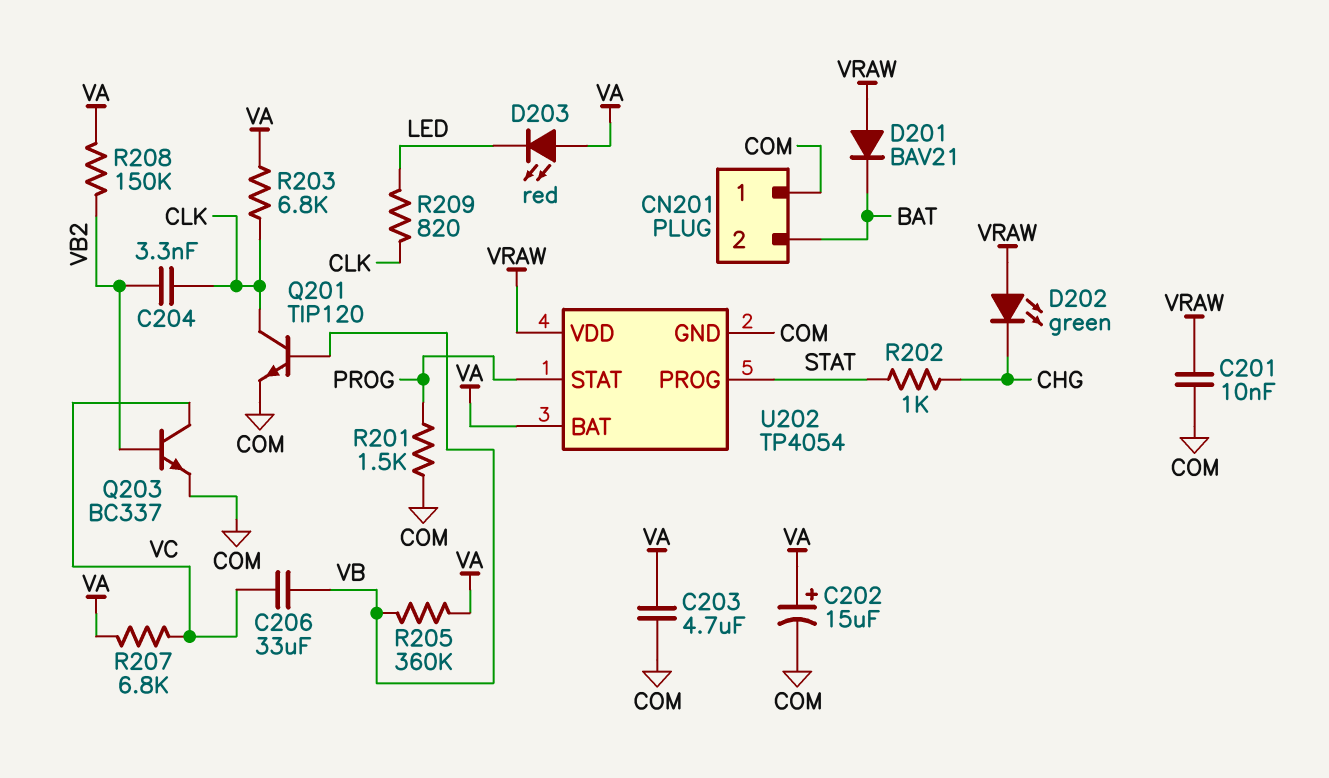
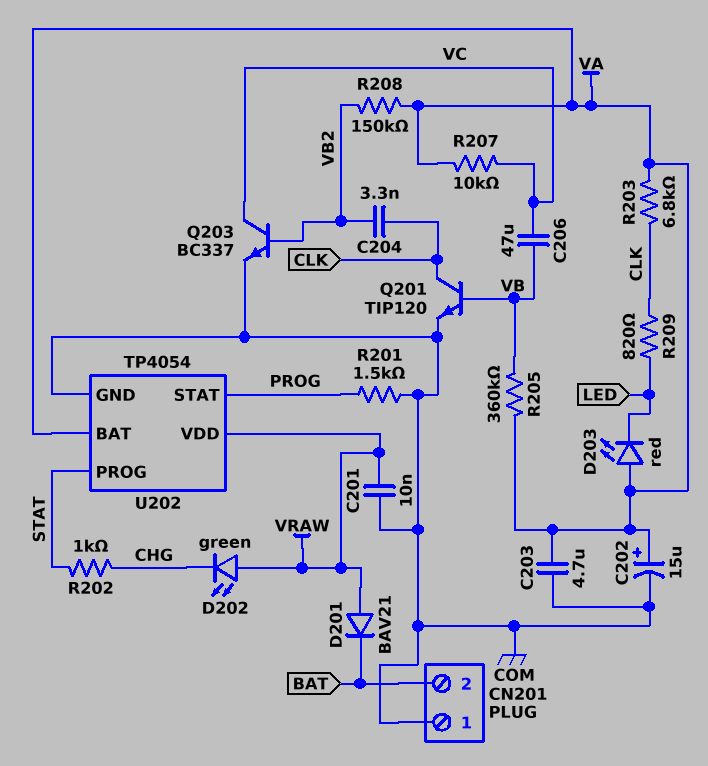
C206: 33uF (VB, VC) -> 47uF (VB, VC)
R207: 6.8k (VA, VC) -> 10k (VA, VC)

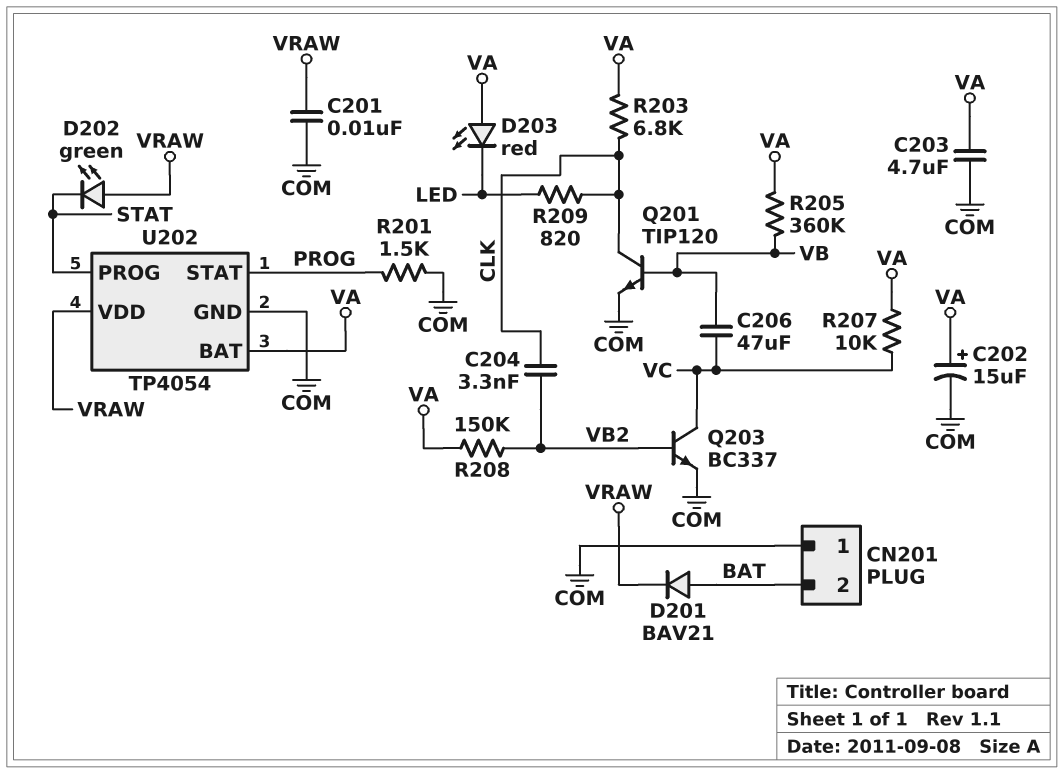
D201: diode BAV21 (A VRAW, K BAT) -> diode BAV21 (A BAT, K VRAW)
D202: LED green (A VRAW, K CHG) -> LED green (A VRAW, K STAT)
R202: 1k (CHG, STAT) -> none

